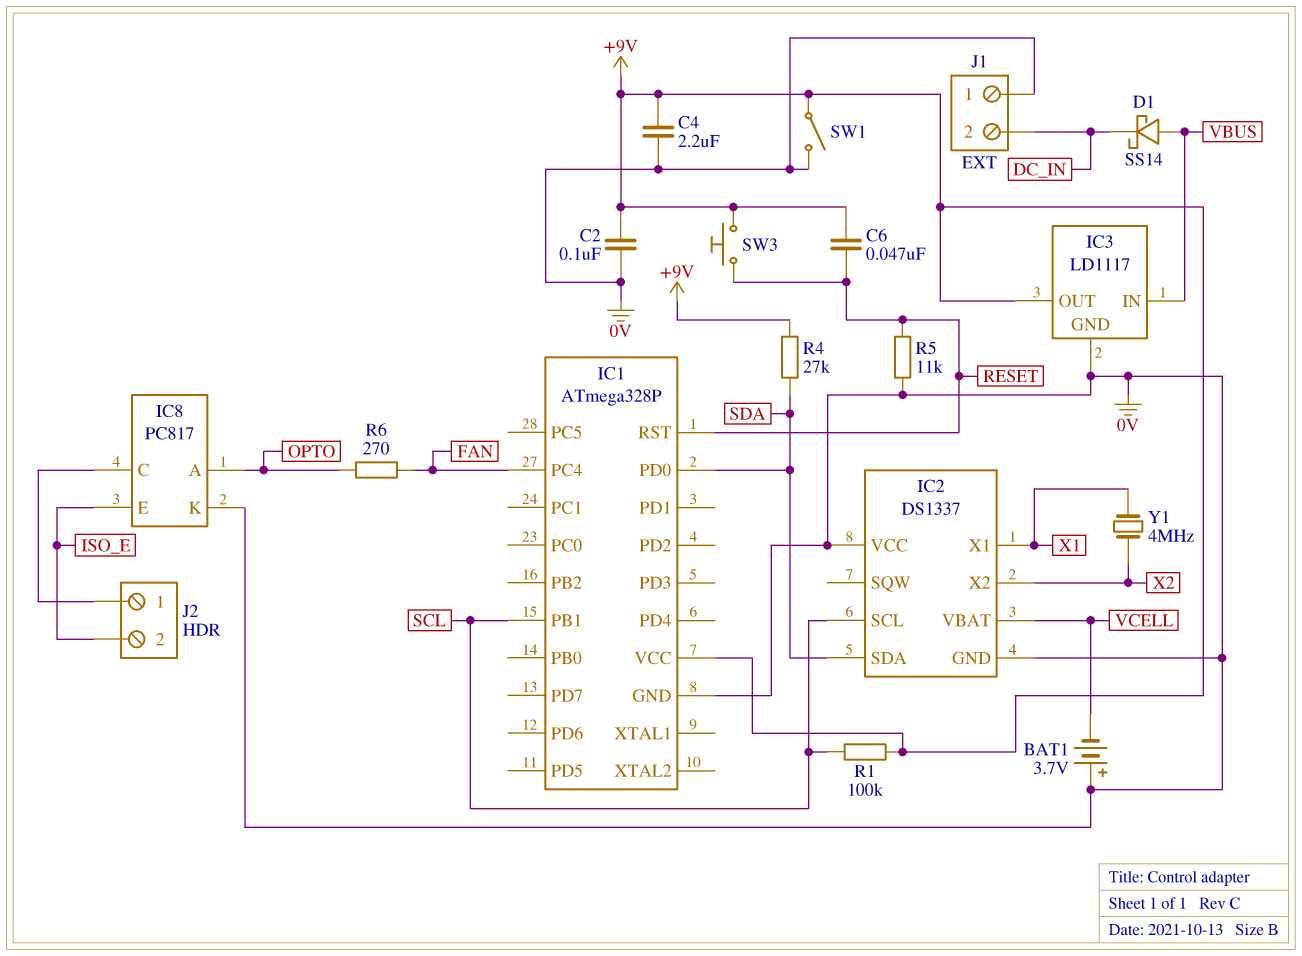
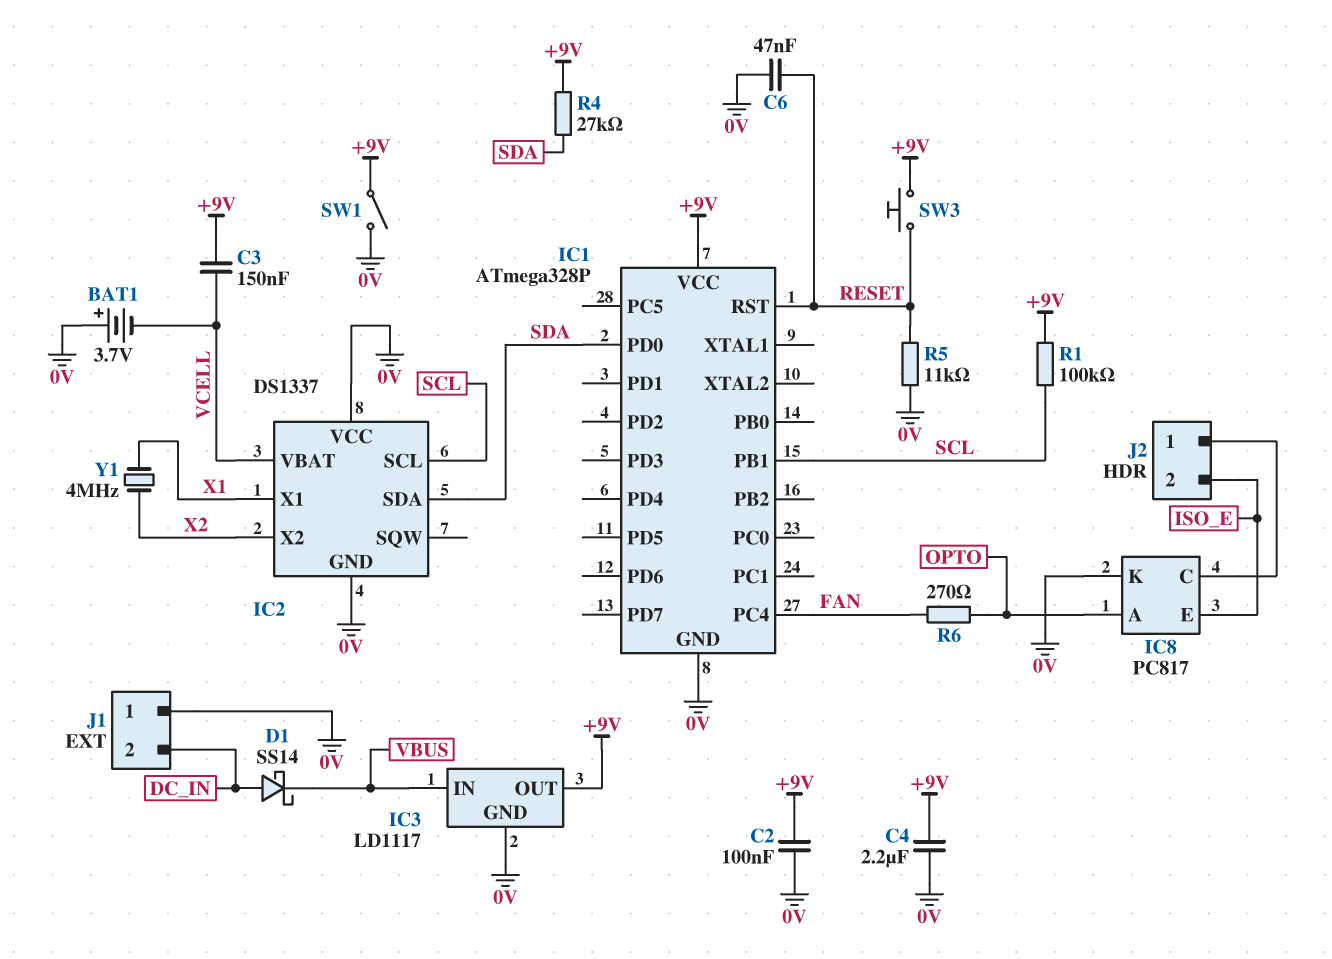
C3: none -> 150nF (+9V, VCELL)
C6: 47nF (+9V, RESET) -> 47nF (0V, RESET)
D1: schottky SS14 (A VBUS, K DC_IN) -> schottky SS14 (A DC_IN, K VBUS)

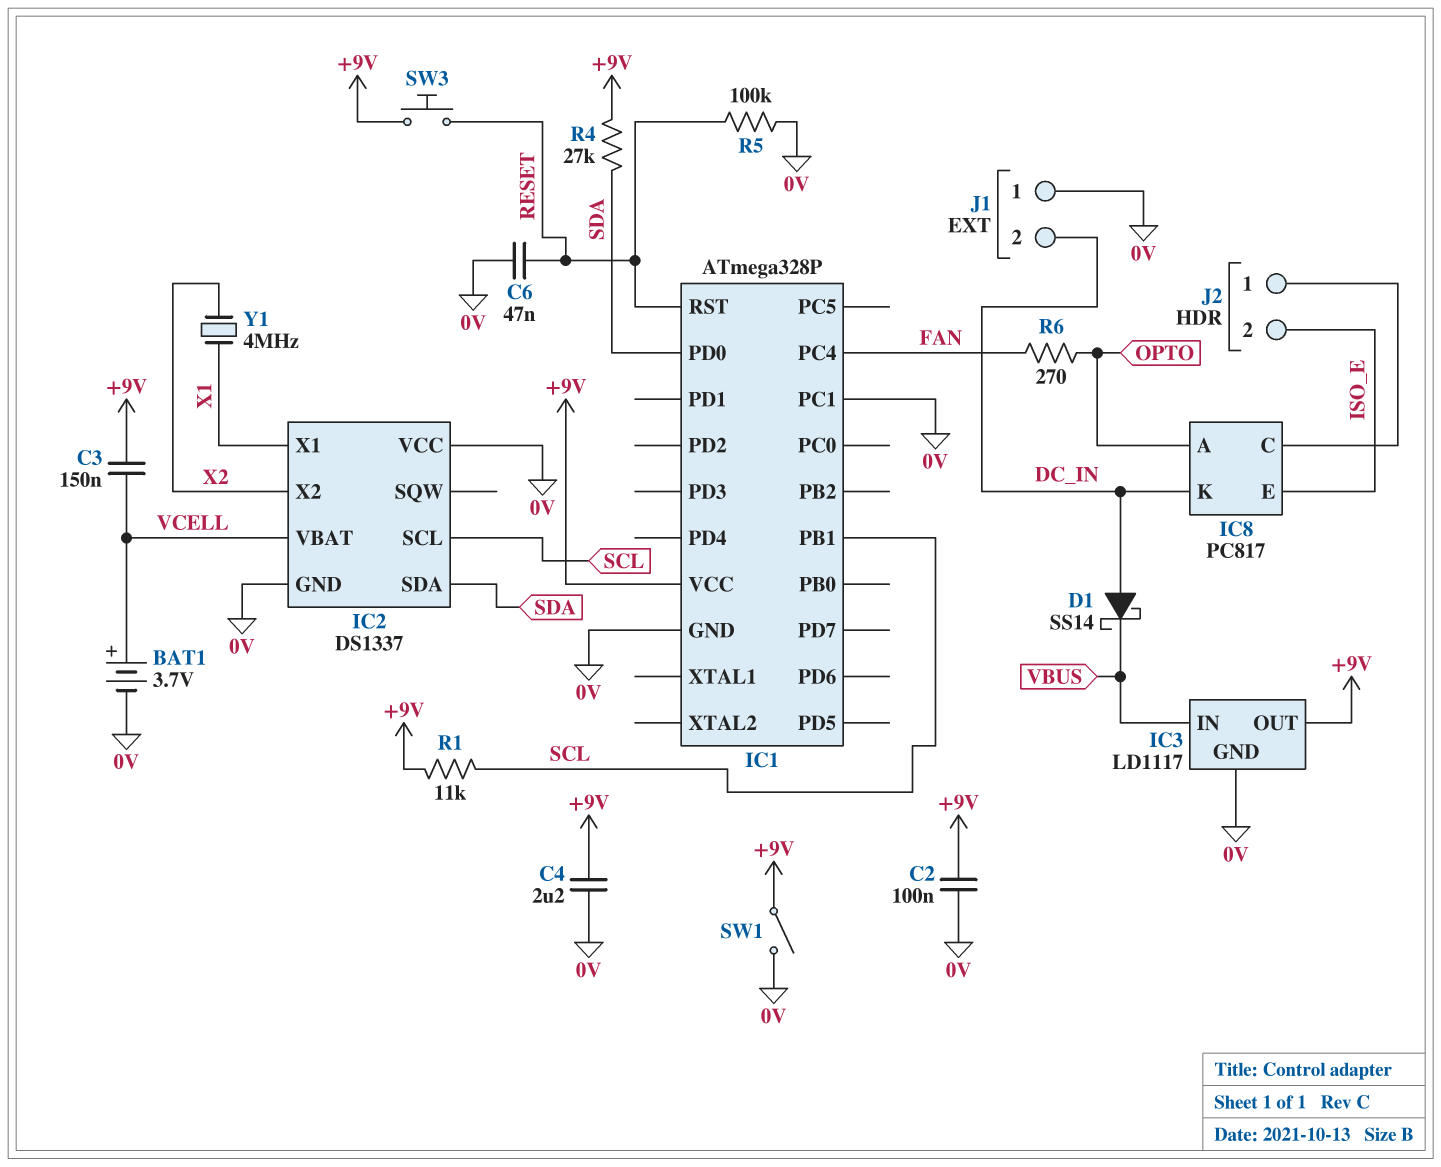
BAT1: 3.7V (plus 0V, minus VCELL) -> 3.7V (plus VCELL, minus 0V)
IC1 pin PC1: none -> 0V
IC8 pin K: 0V -> DC_IN
R1: 100k (+9V, SCL) -> 11k (+9V, SCL)
R5: 11k (0V, RESET) -> 100k (0V, RESET)

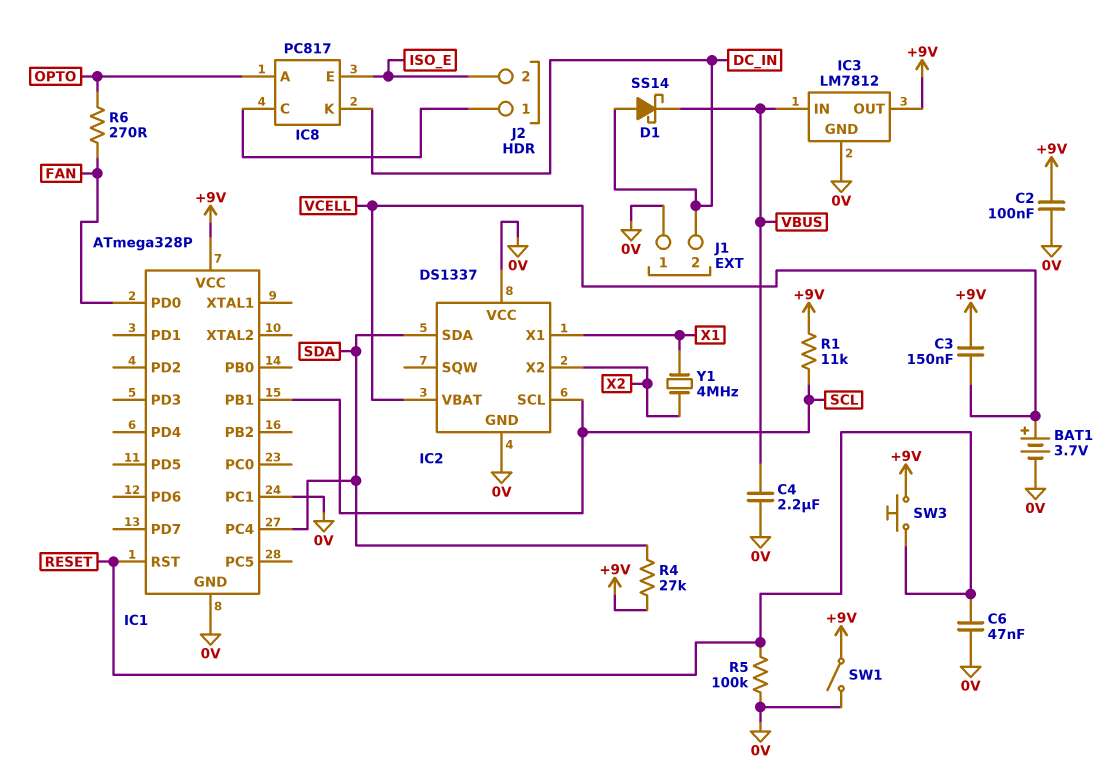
C4: 2.2uF (+9V, 0V) -> 2.2uF (0V, VBUS)
IC1 pin PC4: FAN -> SDA
IC1 pin PD0: SDA -> FAN
IC3: LD1117 -> LM7812

